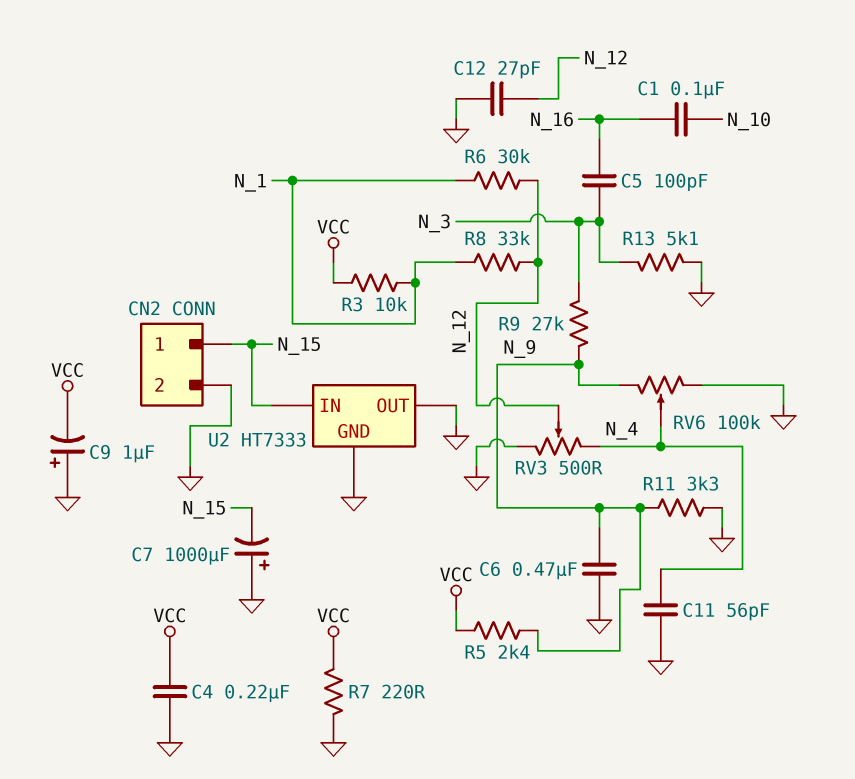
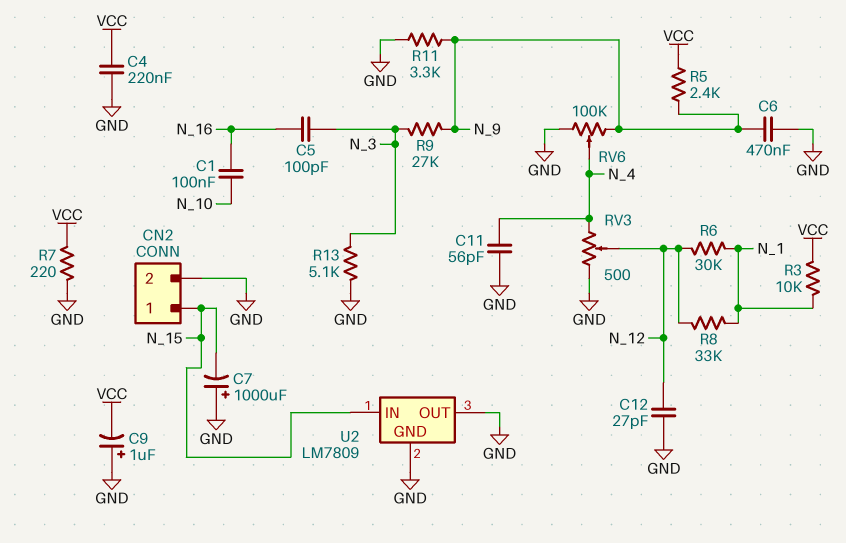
U2: HT7333 -> LM7809

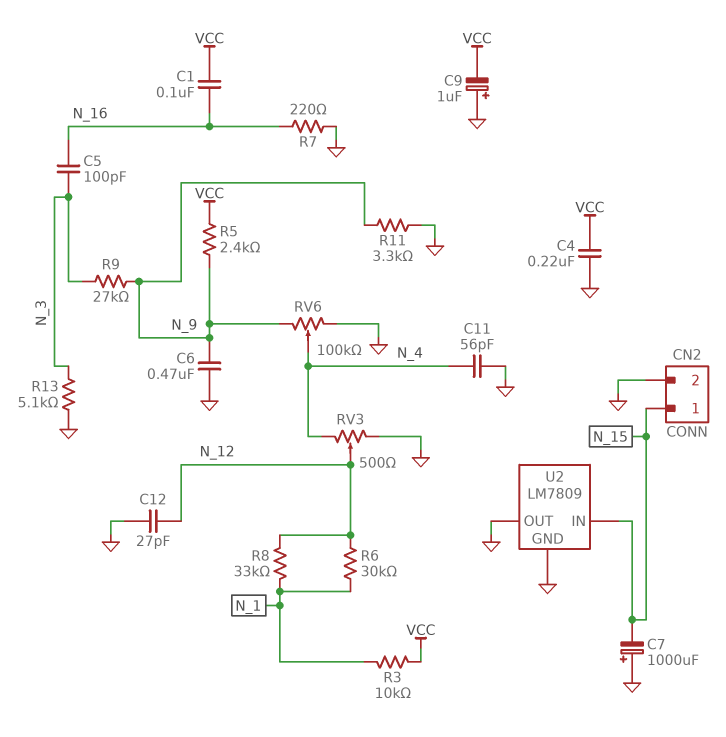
C1: 100nF (N_10, N_16) -> 100nF (N_16, VCC)
R7: 220 (GND, VCC) -> 220 (GND, N_16)

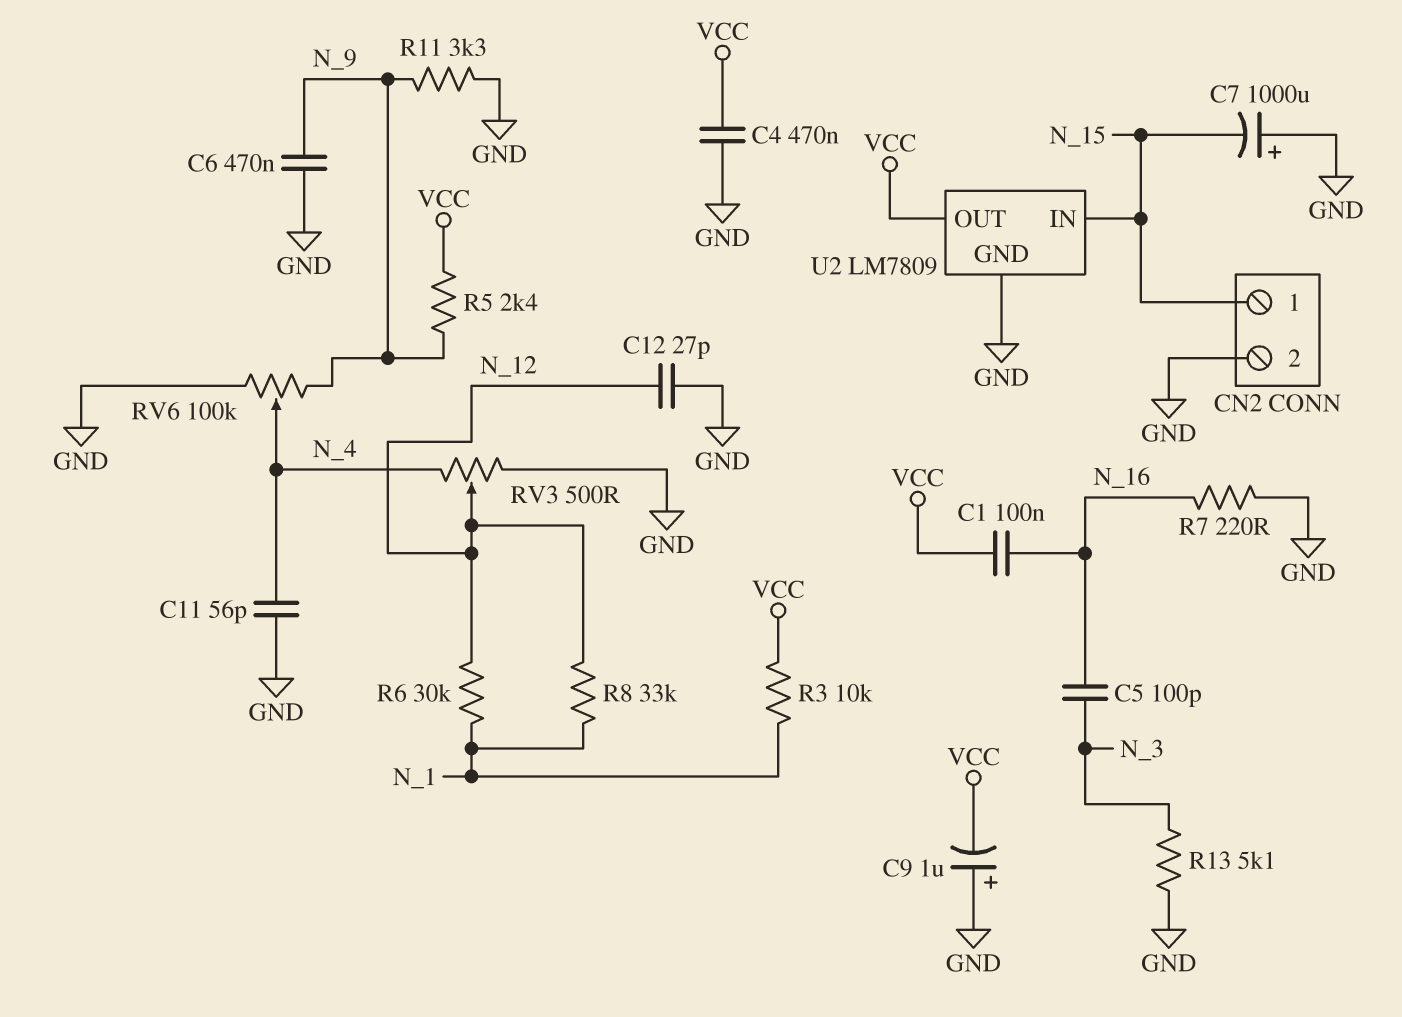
C4: 220nF (GND, VCC) -> 470nF (GND, VCC)
R9: 27k (N_3, N_9) -> none
U2 pin OUT: GND -> VCC

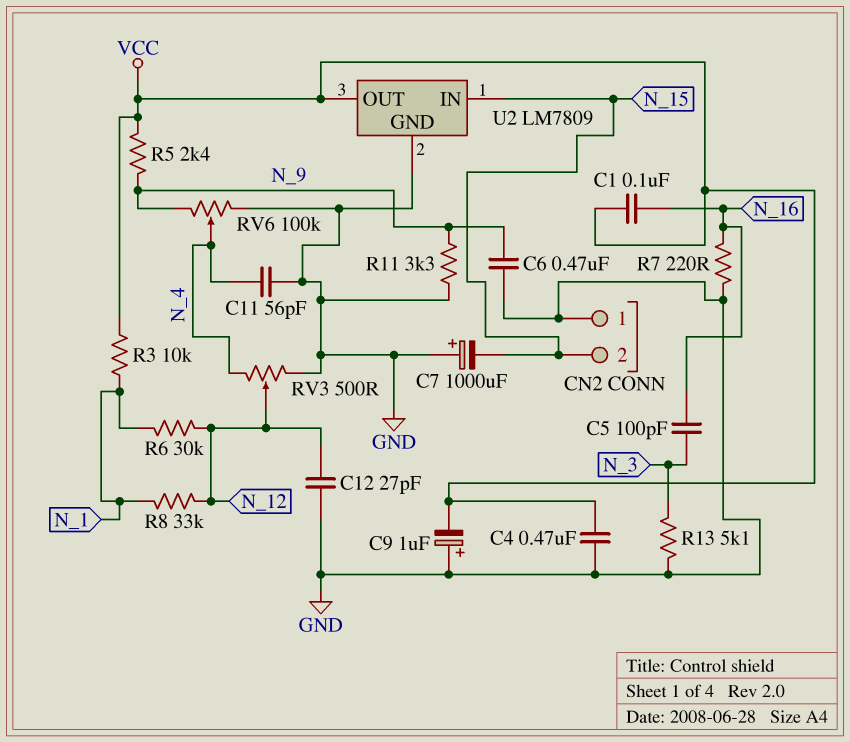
CN2 pin 1: N_15 -> GND
CN2 pin 2: GND -> N_15

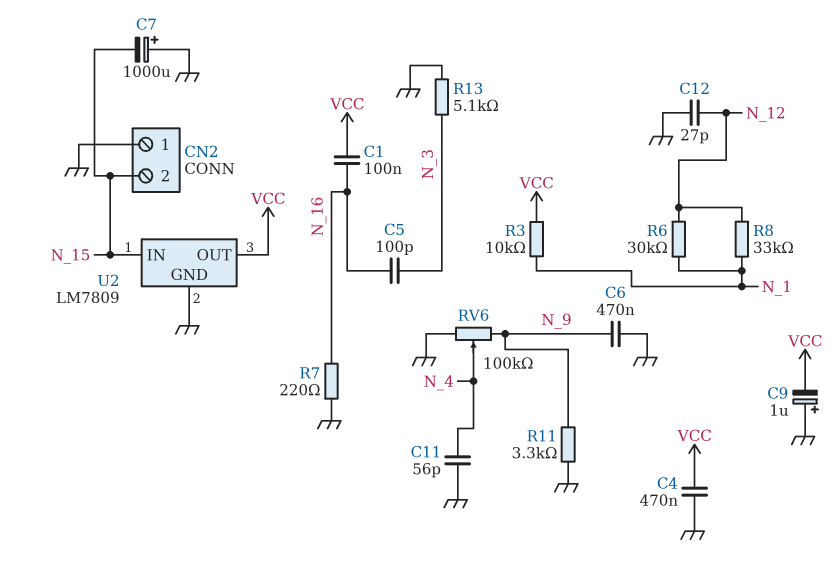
R5: 2.4k (N_9, VCC) -> none
RV3: 500 (GND, N_4, wiper N_12) -> none

